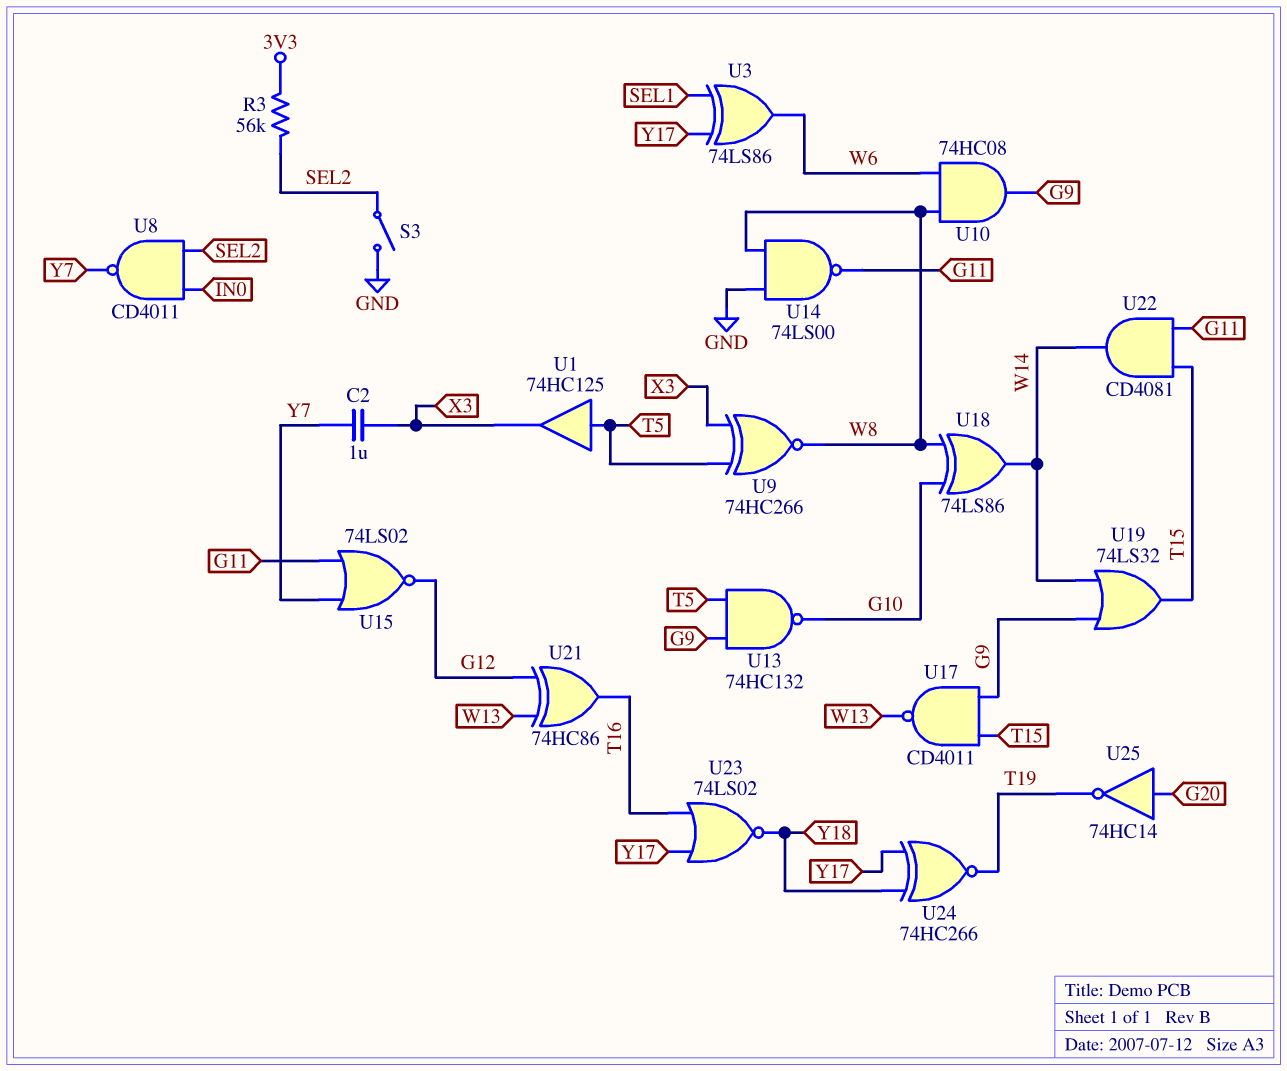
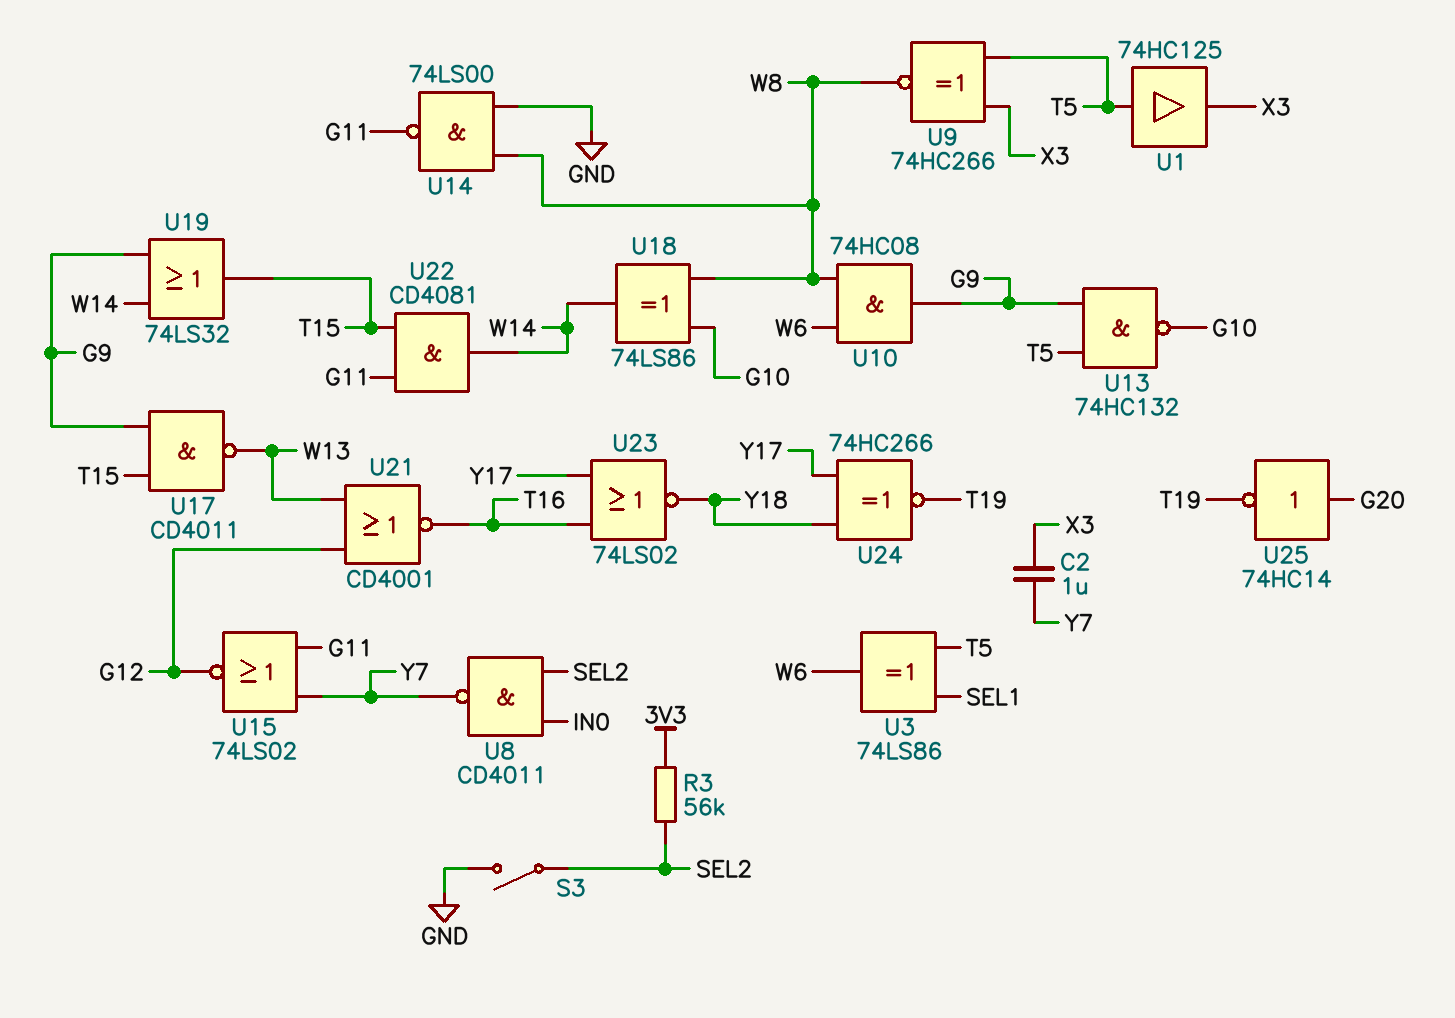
U3: XOR 74LS86 (in SEL1, in Y17, out W6) -> XOR 74LS86 (in SEL1, in T5, out W6)
U21: XOR 74HC86 (in G12, in W13, out T16) -> NOR CD4001 (in G12, in W13, out T16)

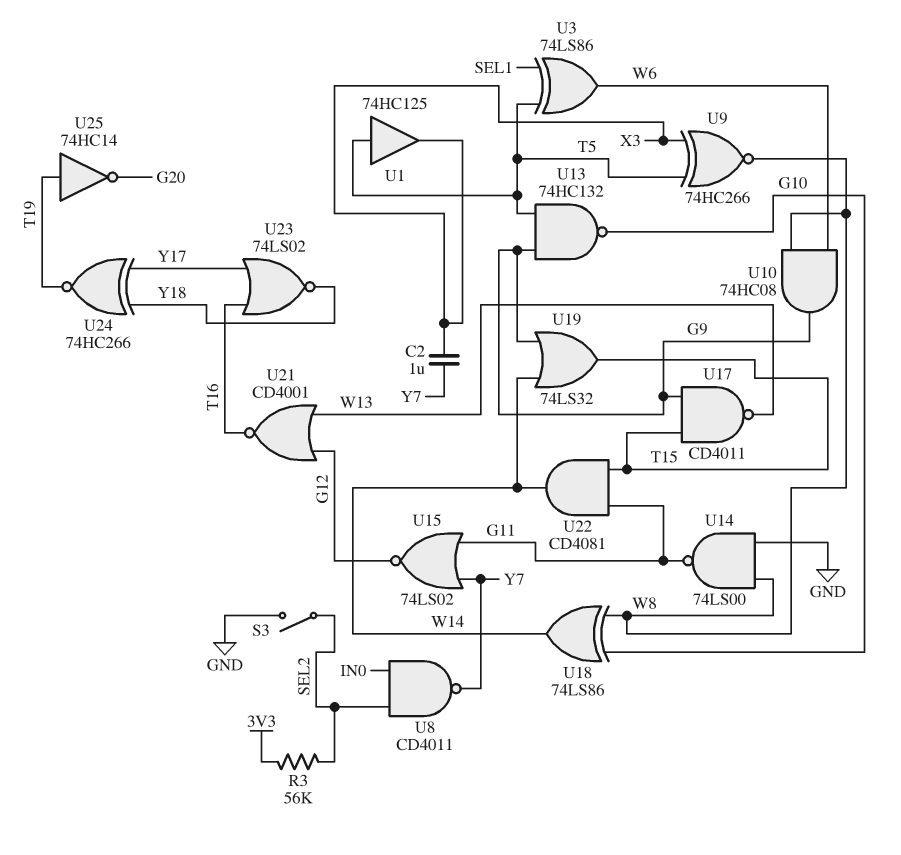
U25: NOT 74HC14 (in G20, out T19) -> NOT 74HC14 (in T19, out G20)

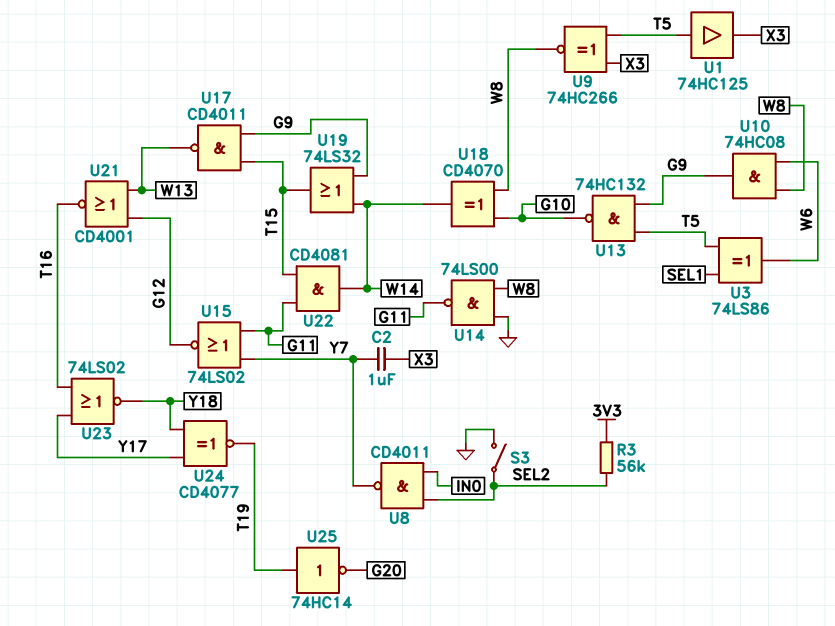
U18: XOR 74LS86 (in G10, in W8, out W14) -> XOR CD4070 (in G10, in W8, out W14)
U24: XNOR 74HC266 (in Y17, in Y18, out T19) -> XNOR CD4077 (in Y17, in Y18, out T19)

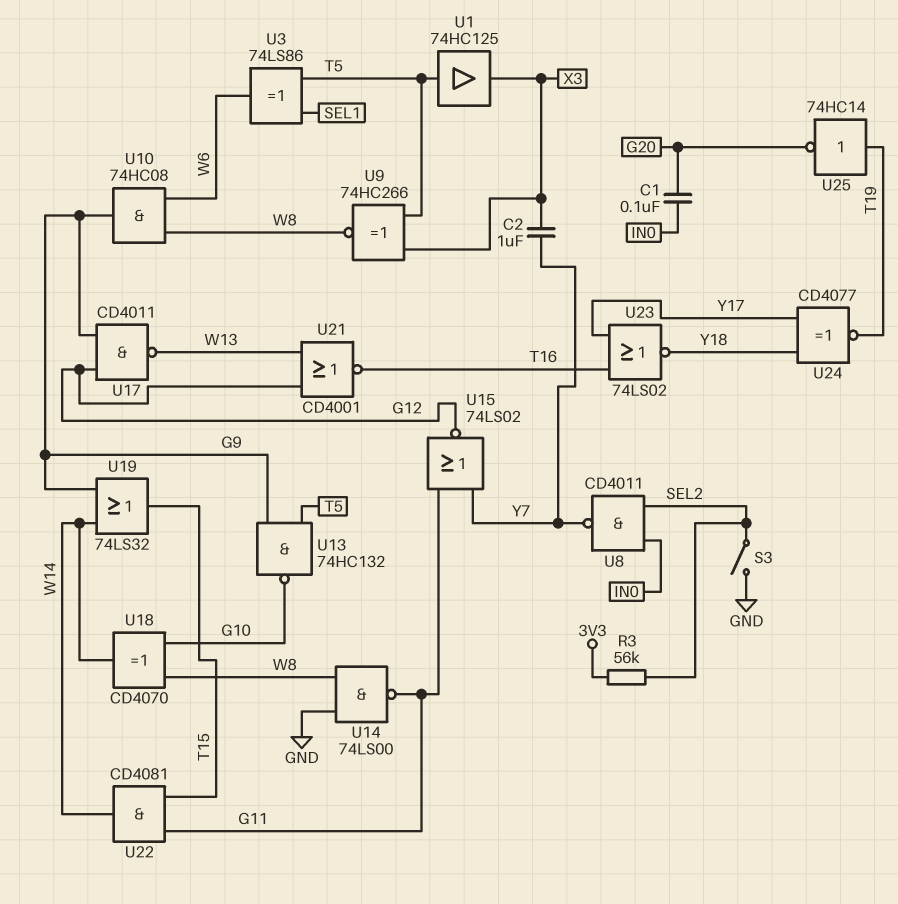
C1: none -> 100nF (G20, IN0)
U17: NAND CD4011 (in G9, in T15, out W13) -> NAND CD4011 (in G9, in G12, out W13)

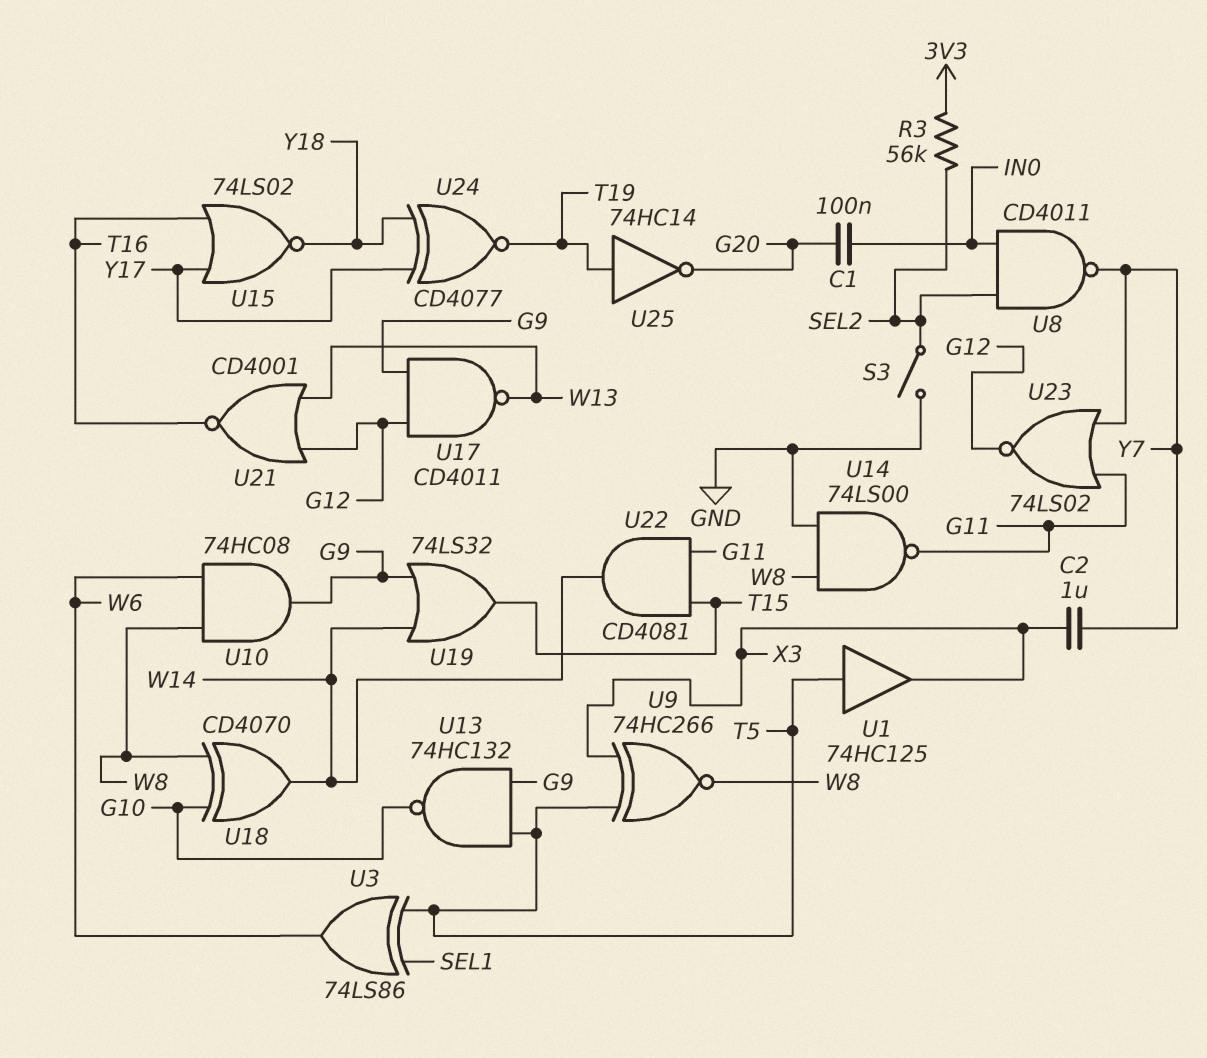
U15: NOR 74LS02 (in G11, in Y7, out G12) -> NOR 74LS02 (in T16, in Y17, out Y18)
U23: NOR 74LS02 (in T16, in Y17, out Y18) -> NOR 74LS02 (in G11, in Y7, out G12)

